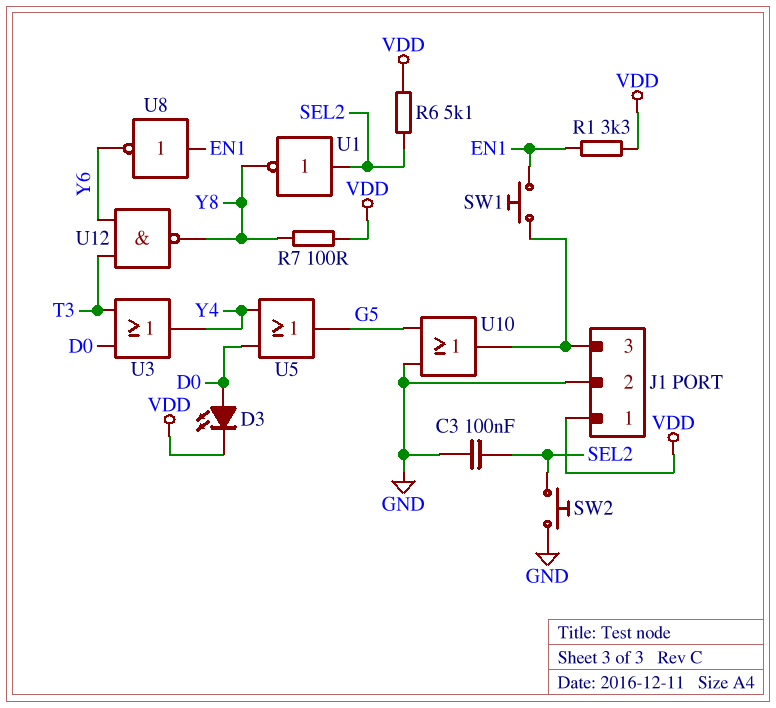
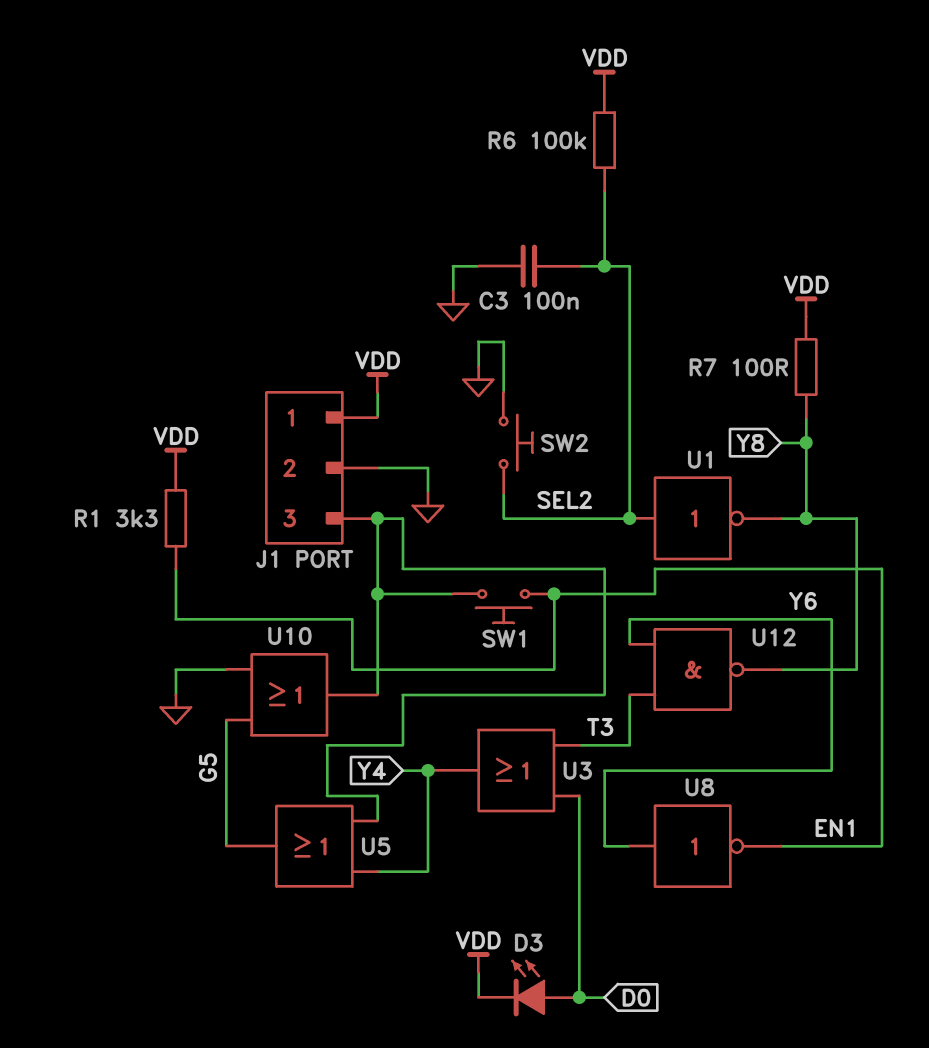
R6: 5.1k (SEL2, VDD) -> 100k (SEL2, VDD)
U5: OR (in D0, in Y4, out G5) -> OR (in J1/3, in Y4, out G5)
U8: NOT (in EN1, out Y6) -> NOT (in Y6, out EN1)

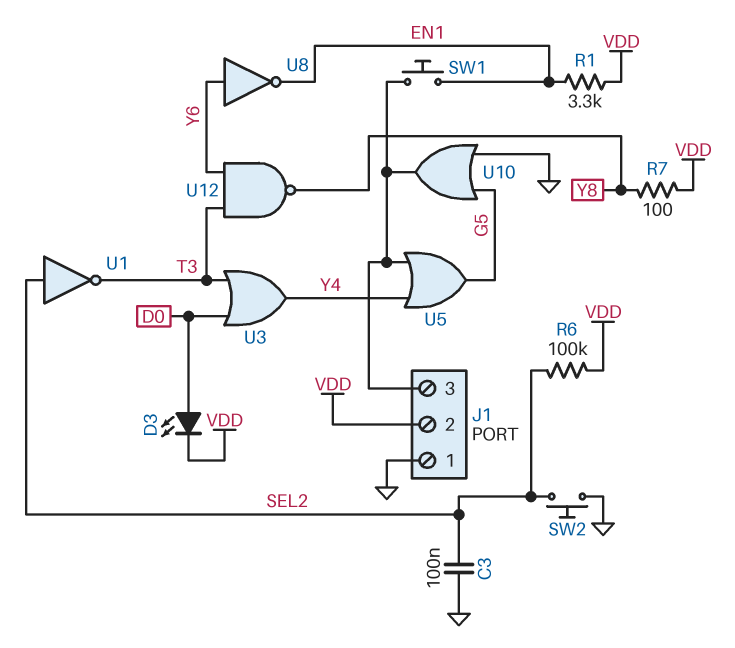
J1 pin 1: VDD -> GND
J1 pin 2: GND -> VDD
U1: NOT (in SEL2, out Y8) -> NOT (in SEL2, out T3)

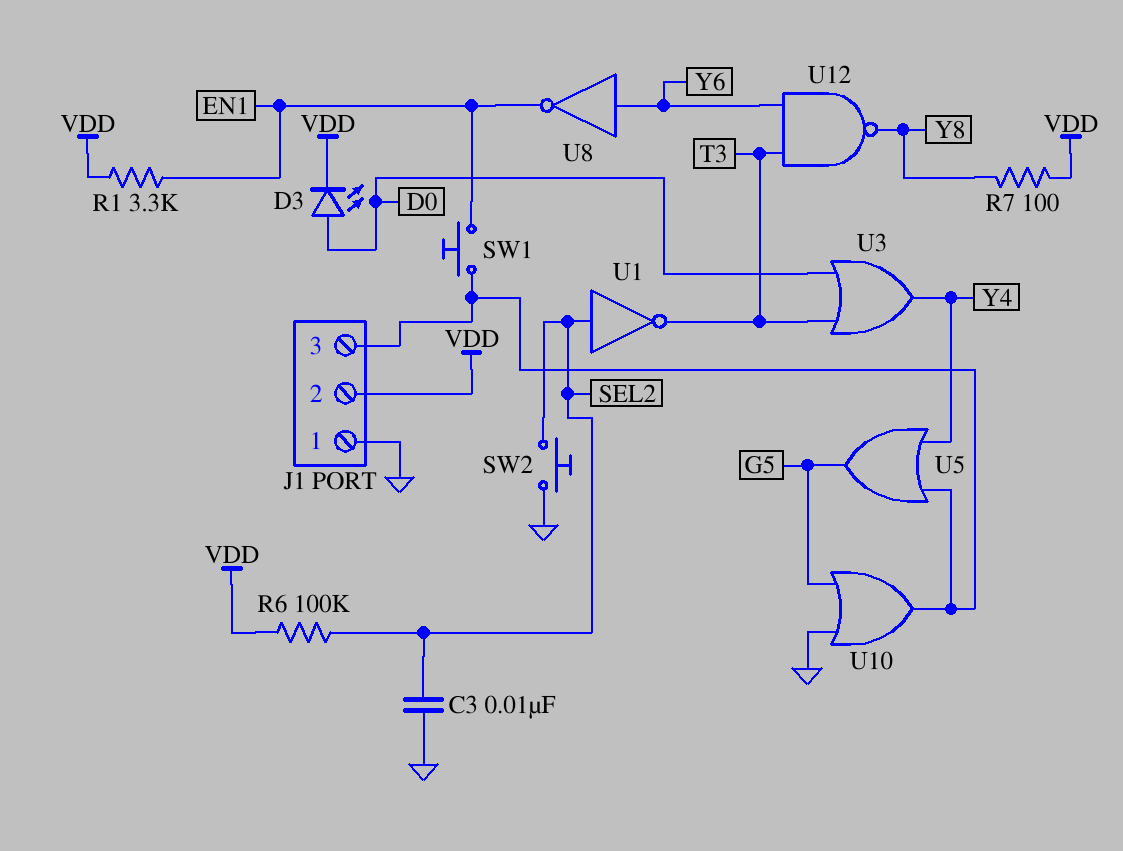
C3: 100nF (GND, SEL2) -> 10nF (GND, SEL2)

